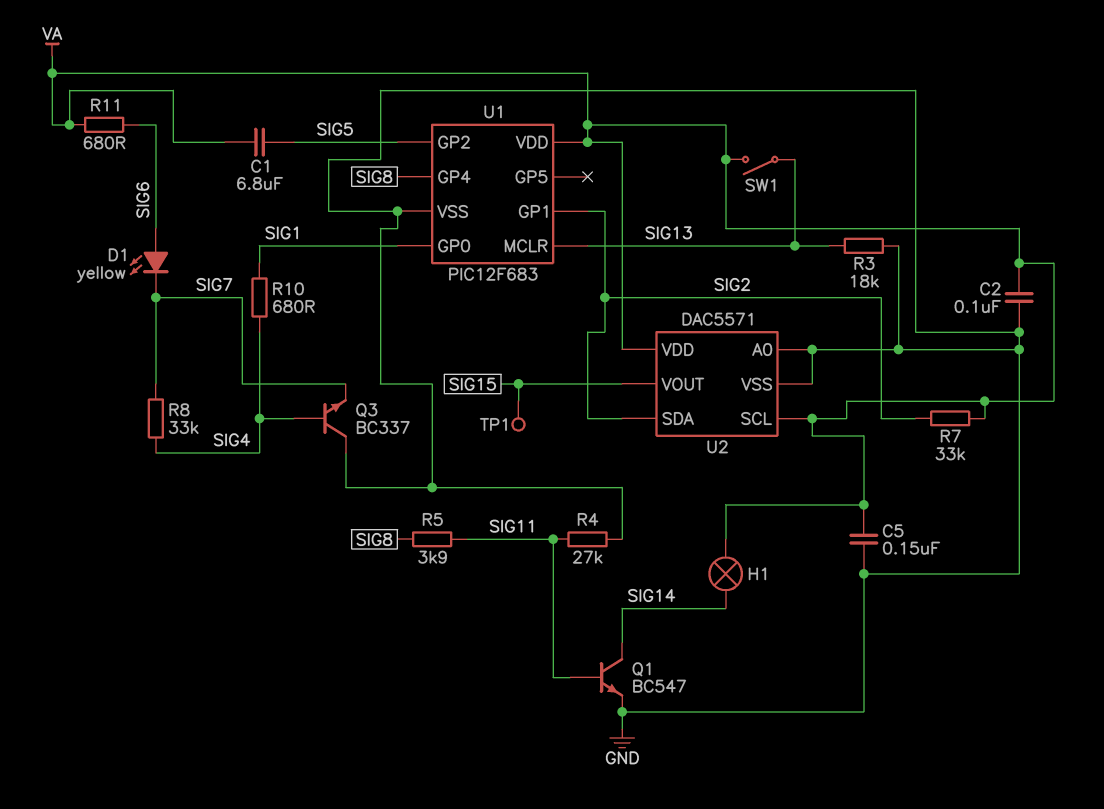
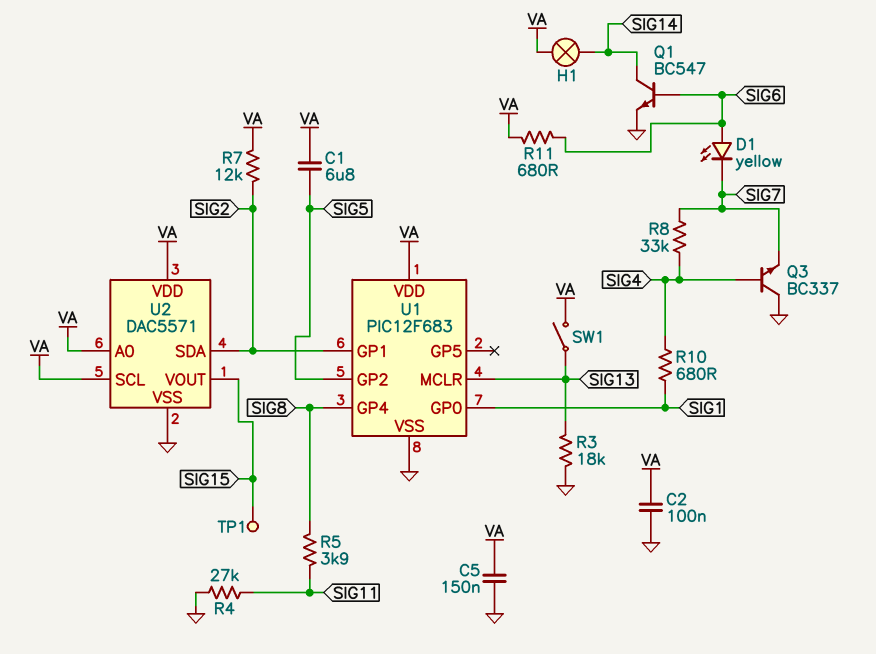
Q1: NPN BC547 (B SIG11, C SIG14, E GND) -> NPN BC547 (B SIG6, C SIG14, E GND)
R7: 33k (SIG2, VA) -> 12k (SIG2, VA)
U2 pin A0: GND -> VA

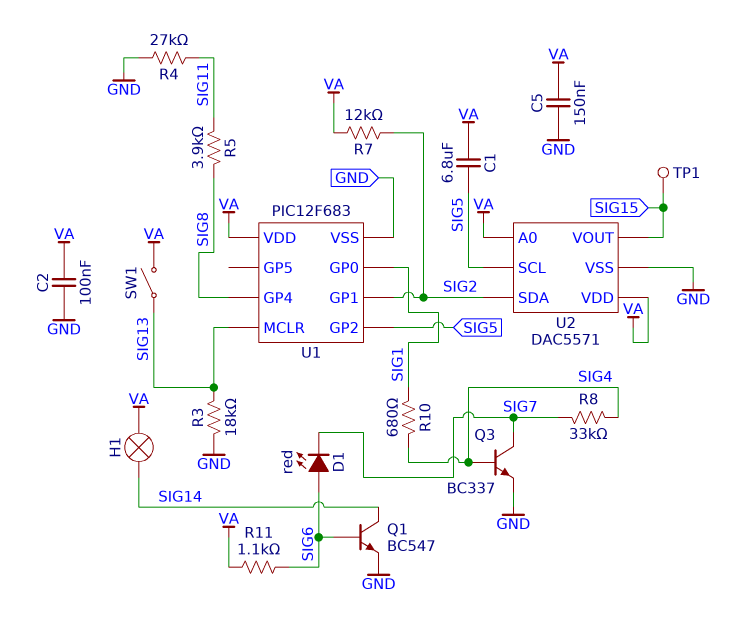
D1: LED yellow (A SIG6, K SIG7) -> LED red (A SIG6, K SIG7)
Q3: NPN BC337 (B SIG4, C GND, E SIG7) -> NPN BC337 (B SIG4, C SIG7, E GND)
R11: 680 (SIG6, VA) -> 1.1k (SIG6, VA)
U2 pin SCL: VA -> SIG5

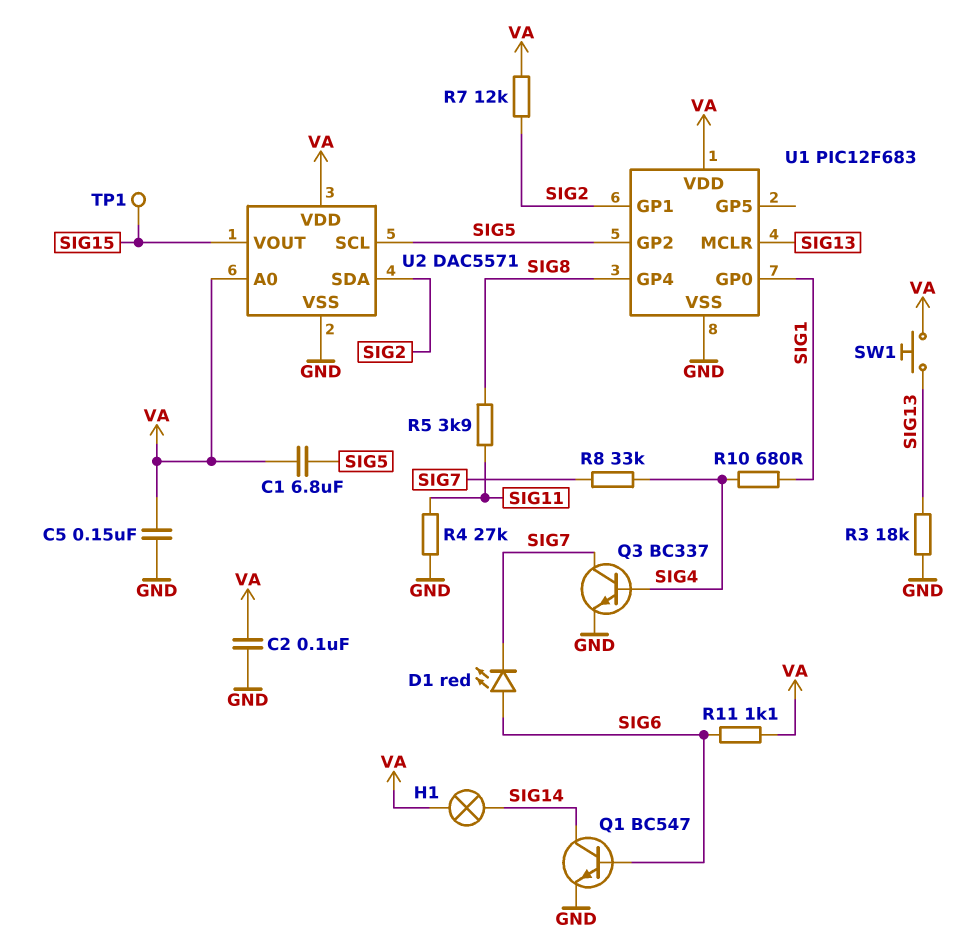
SW1: switch (SIG13, VA) -> button (SIG13, VA)

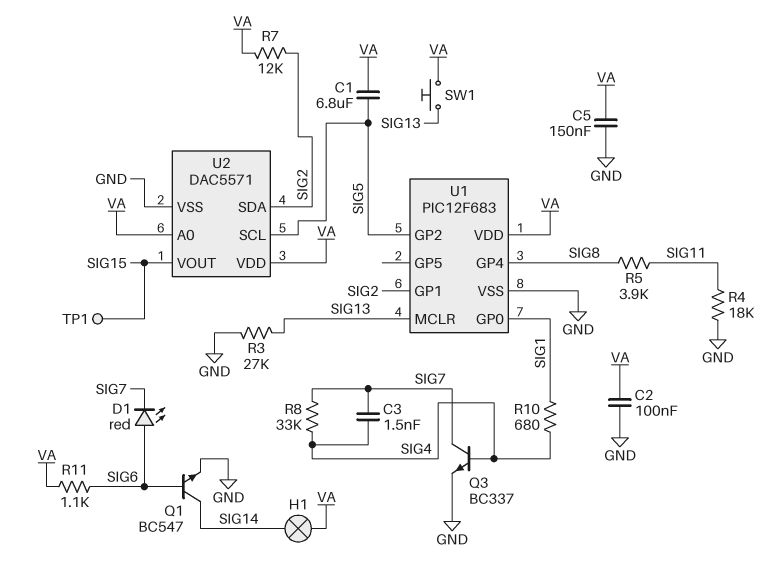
C3: none -> 1.5nF (SIG4, SIG7)
R3: 18k (GND, SIG13) -> 27k (GND, SIG13)
R4: 27k (GND, SIG11) -> 18k (GND, SIG11)

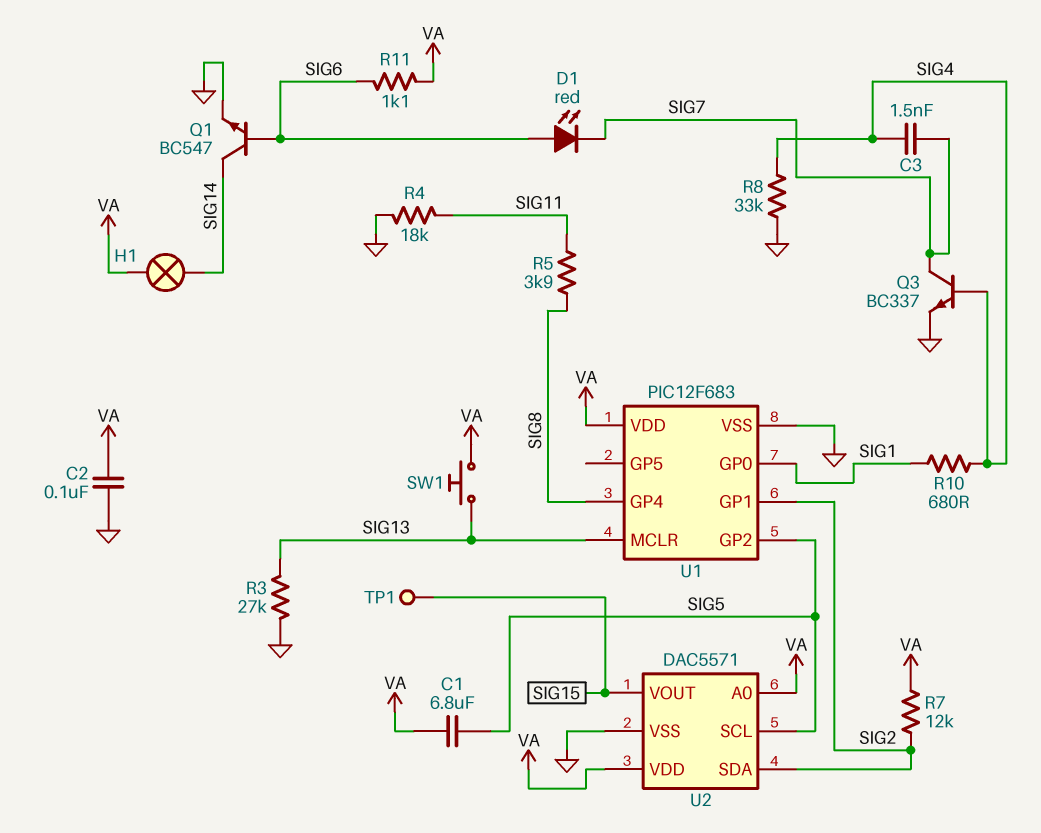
C5: 150nF (GND, VA) -> none
R8: 33k (SIG4, SIG7) -> 33k (GND, SIG4)

